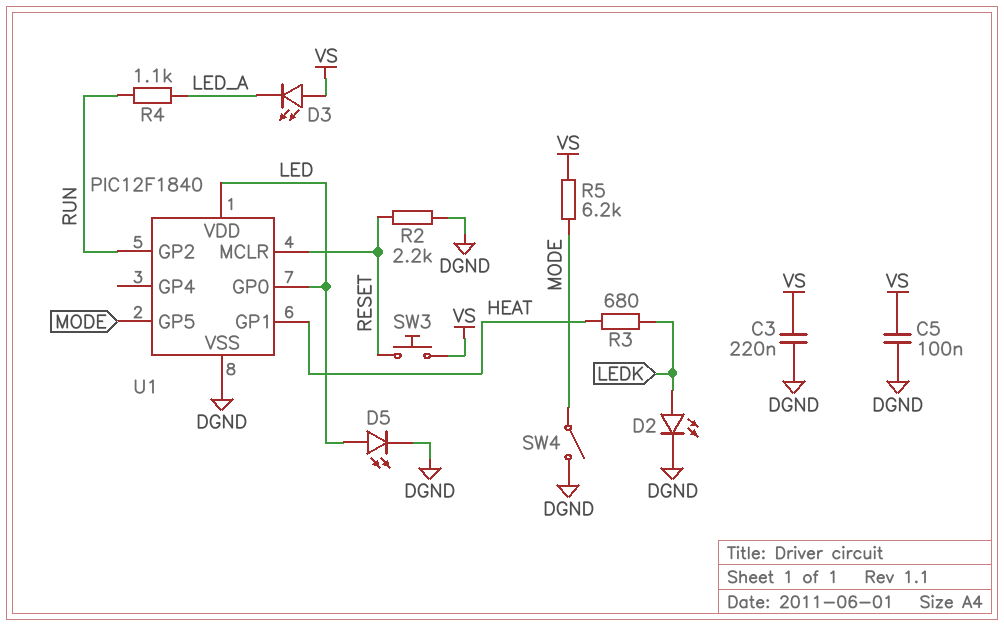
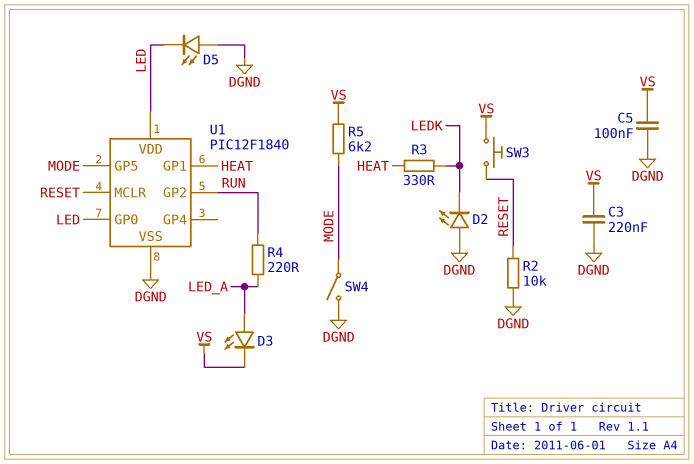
D2: LED (A LEDK, K DGND) -> LED (A DGND, K LEDK)
D3: LED (A VS, K LED_A) -> LED (A LED_A, K VS)
D5: LED (A LED, K DGND) -> LED (A DGND, K LED)
R2: 2.2k (DGND, RESET) -> 10k (DGND, RESET)
R3: 680 (HEAT, LEDK) -> 330 (HEAT, LEDK)
R4: 1.1k (LED_A, RUN) -> 220 (LED_A, RUN)

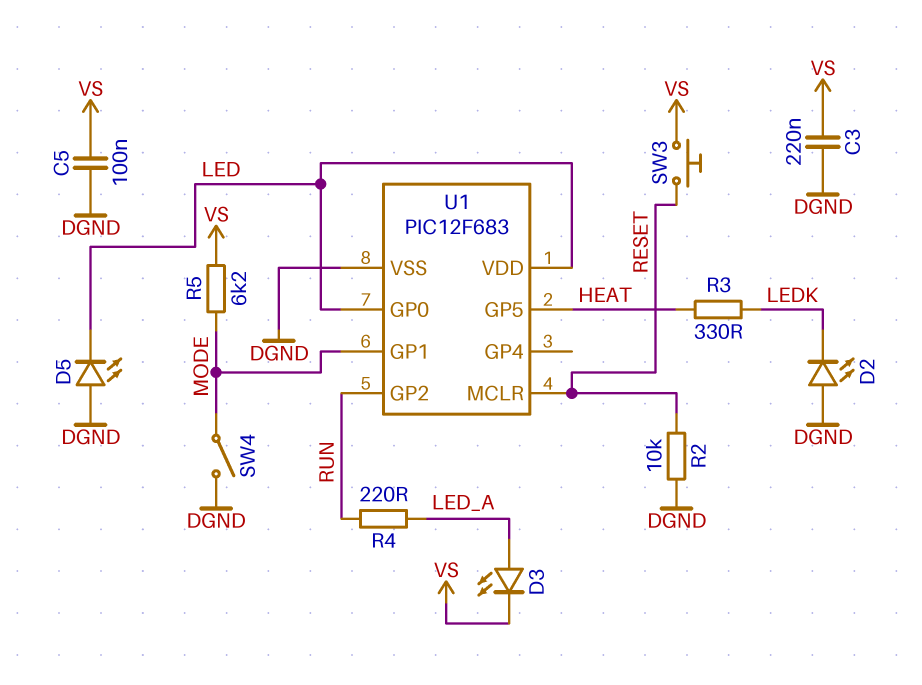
U1: PIC12F1840 -> PIC12F683
U1 pin GP1: HEAT -> MODE
U1 pin GP5: MODE -> HEAT

